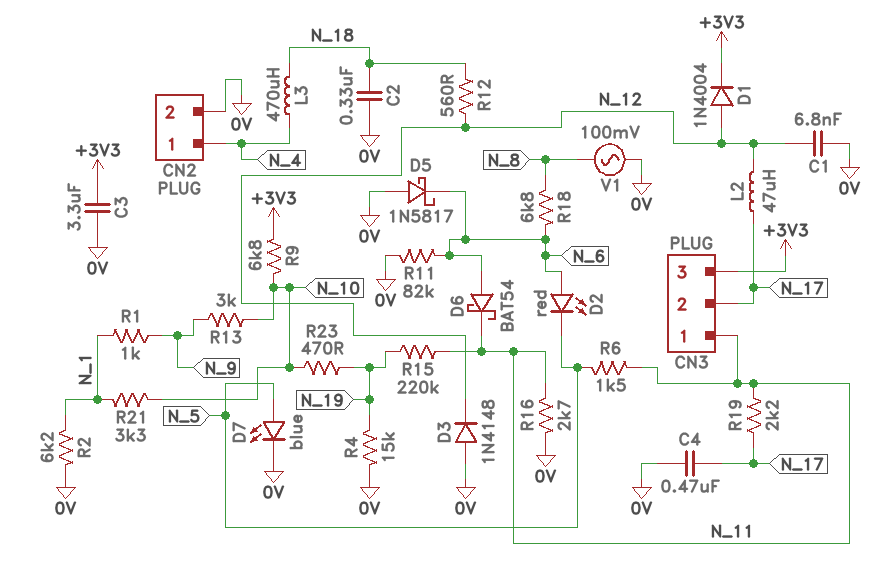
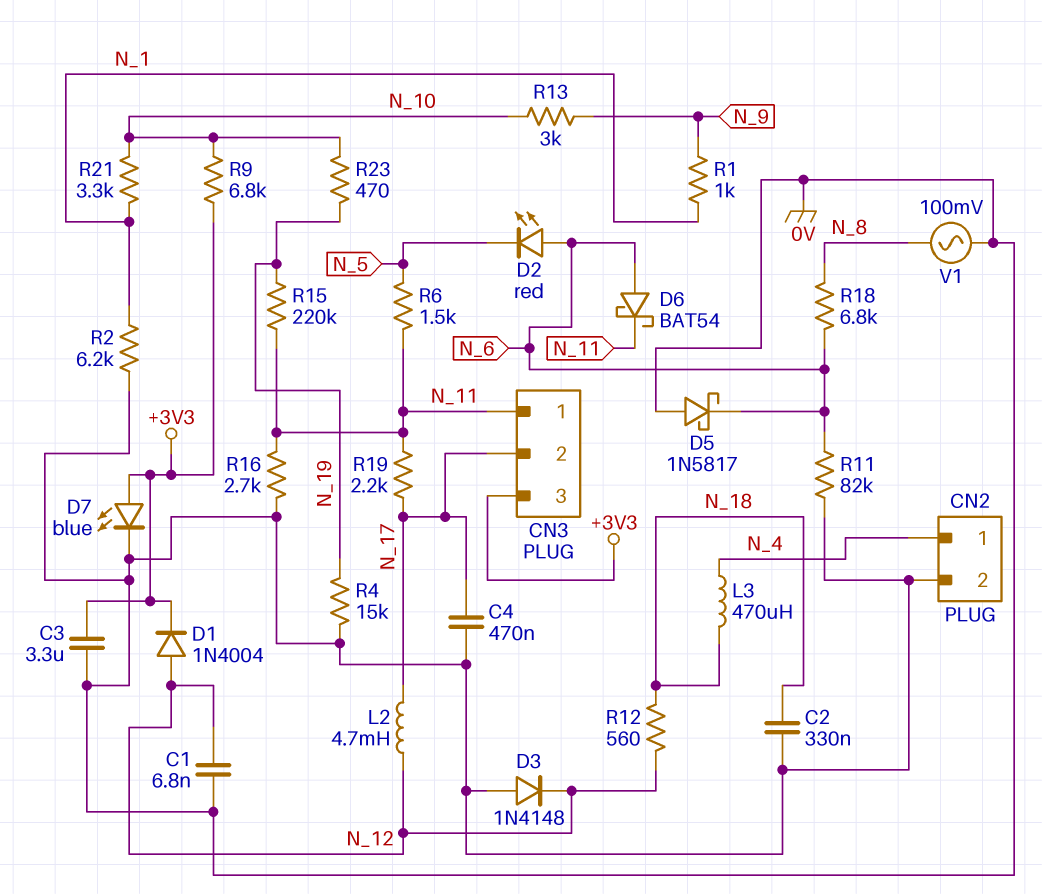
D7: LED blue (A N_5, K 0V) -> LED blue (A +3V3, K 0V)
L2: 47uH (N_12, N_17) -> 4.7mH (N_12, N_17)

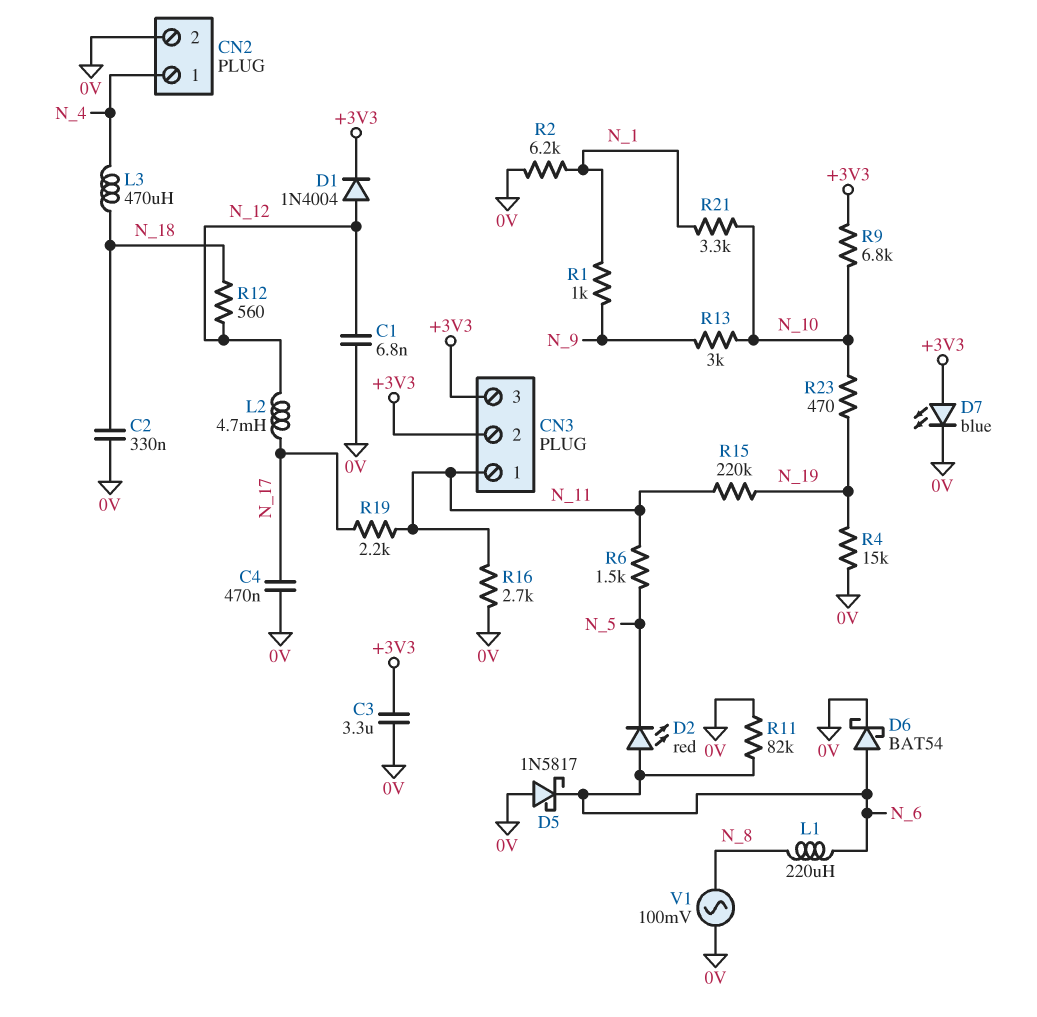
CN3 pin 2: N_17 -> +3V3
D3: diode 1N4148 (A 0V, K N_12) -> none
D6: schottky BAT54 (A N_6, K N_11) -> schottky BAT54 (A N_6, K 0V)
L1: none -> 220uH (N_6, N_8)
R18: 6.8k (N_6, N_8) -> none

